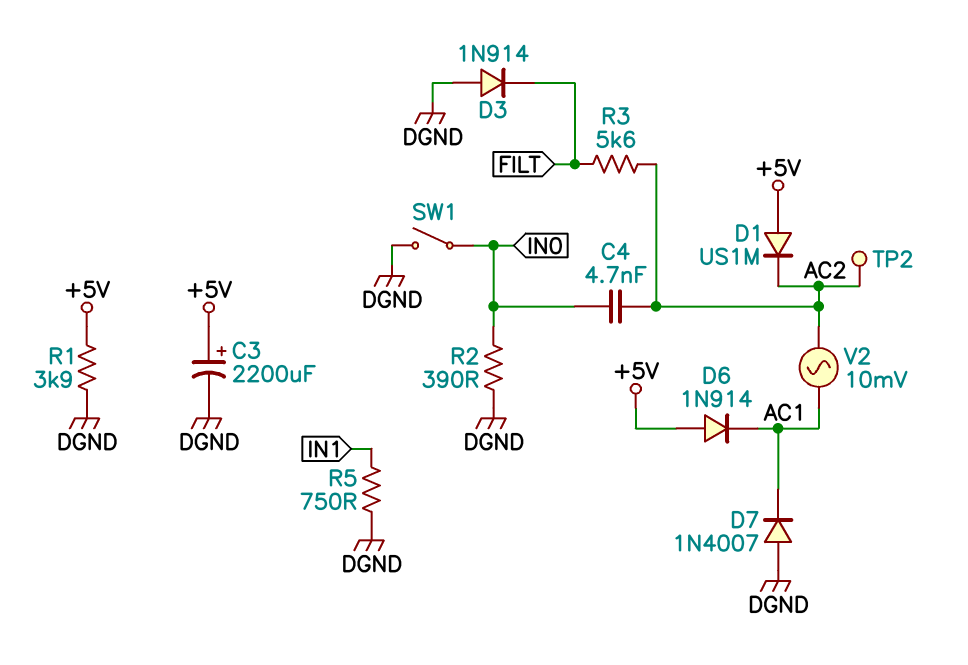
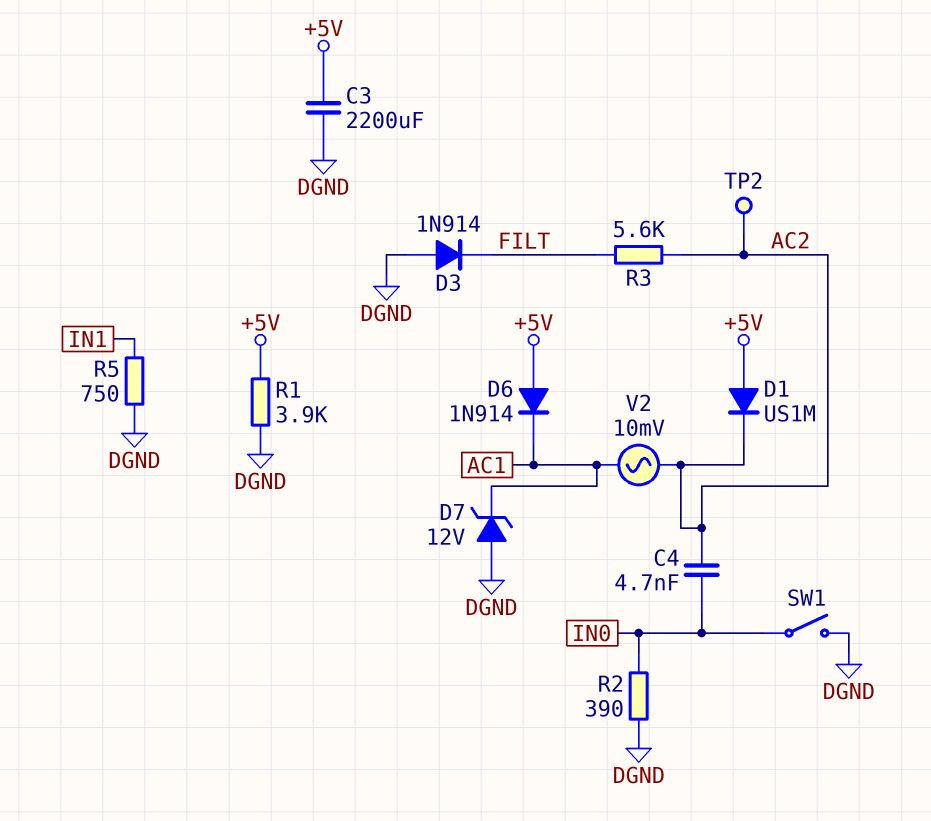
C3: 2200uF (plus +5V, minus DGND) -> 2200uF (+5V, DGND)
D7: diode 1N4007 (A DGND, K AC1) -> zener 12V (A DGND, K AC1)

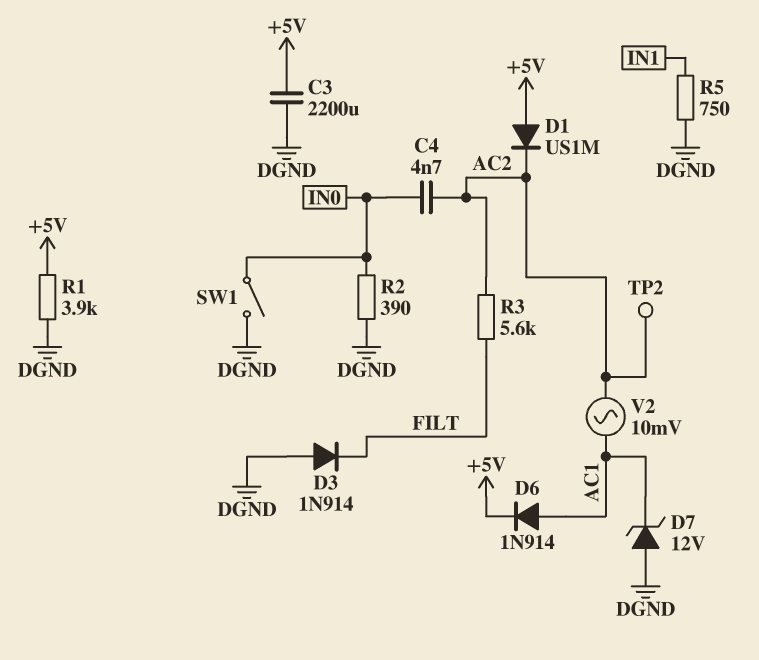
D6: diode 1N914 (A +5V, K AC1) -> diode 1N914 (A AC1, K +5V)

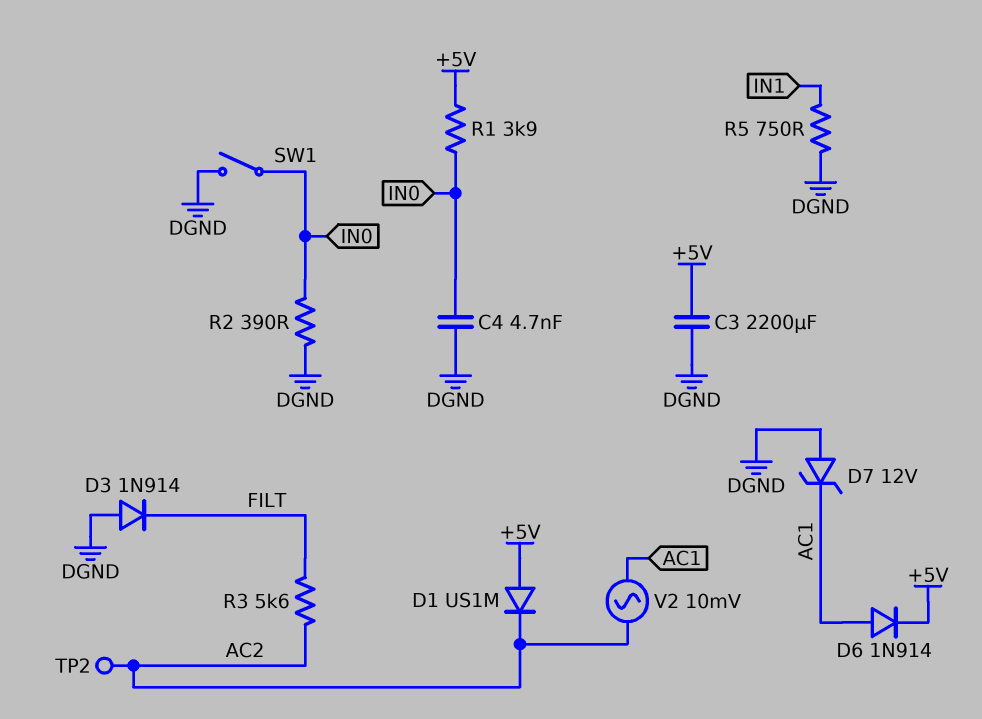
C4: 4.7nF (AC2, IN0) -> 4.7nF (DGND, IN0)
R1: 3.9k (+5V, DGND) -> 3.9k (+5V, IN0)

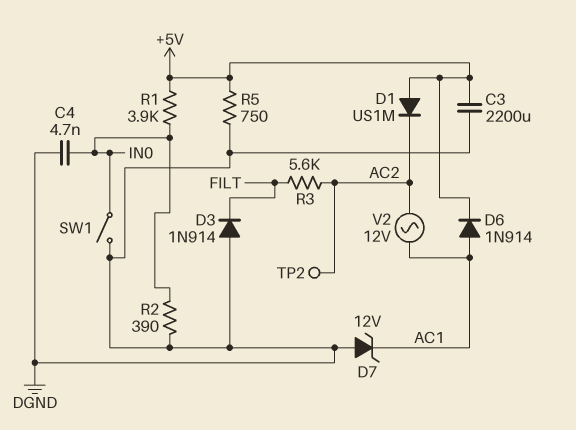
R5: 750 (DGND, IN1) -> 750 (+5V, DGND)
V2: AC 10mV (AC1, AC2) -> AC 12V (AC1, AC2)

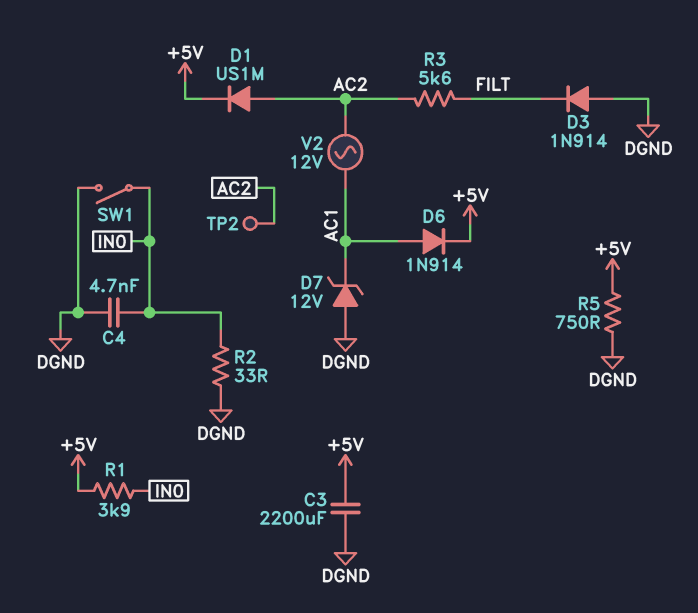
D1: diode US1M (A +5V, K AC2) -> diode US1M (A AC2, K +5V)
R2: 390 (DGND, IN0) -> 33 (DGND, IN0)

